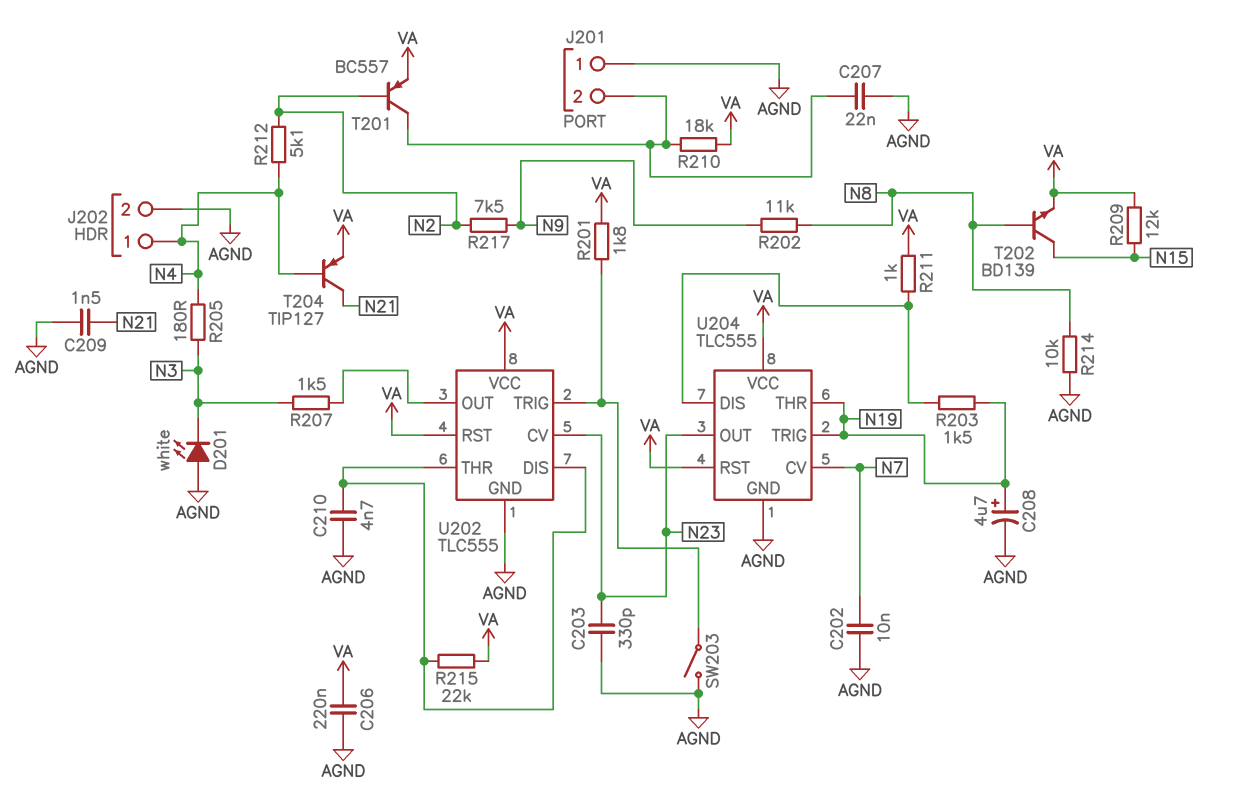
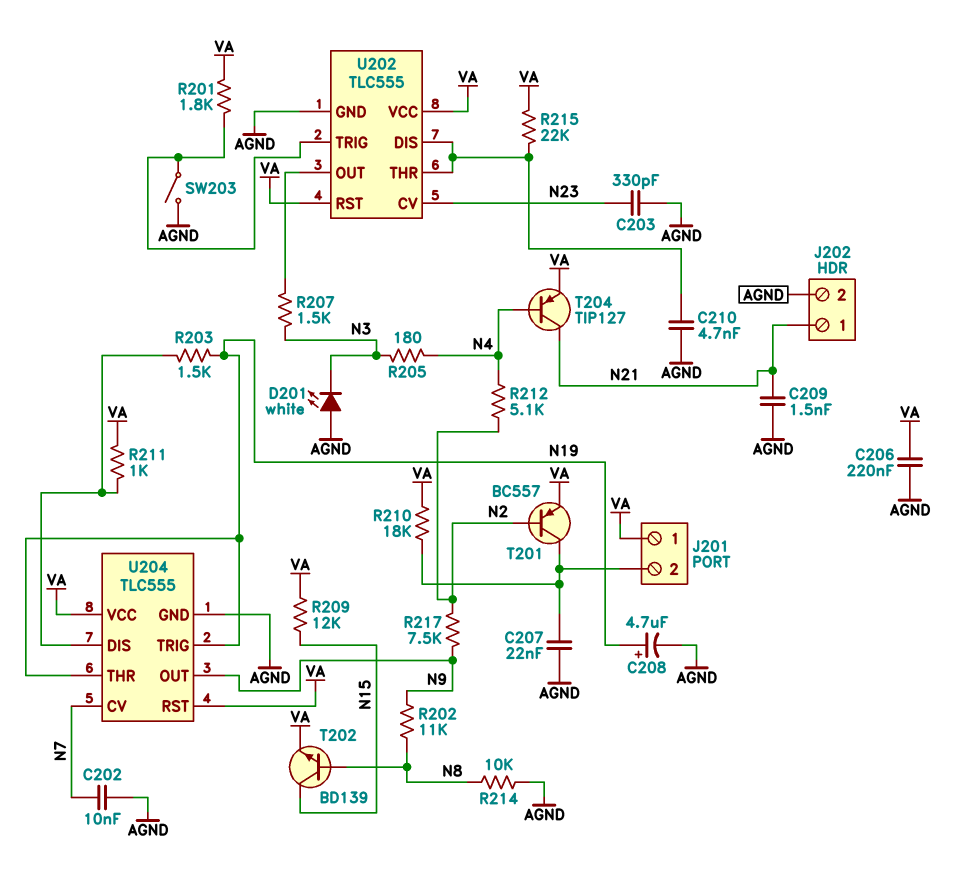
J201 pin 1: AGND -> VA
J202 pin 1: N4 -> N21
U204 pin OUT: N23 -> N9

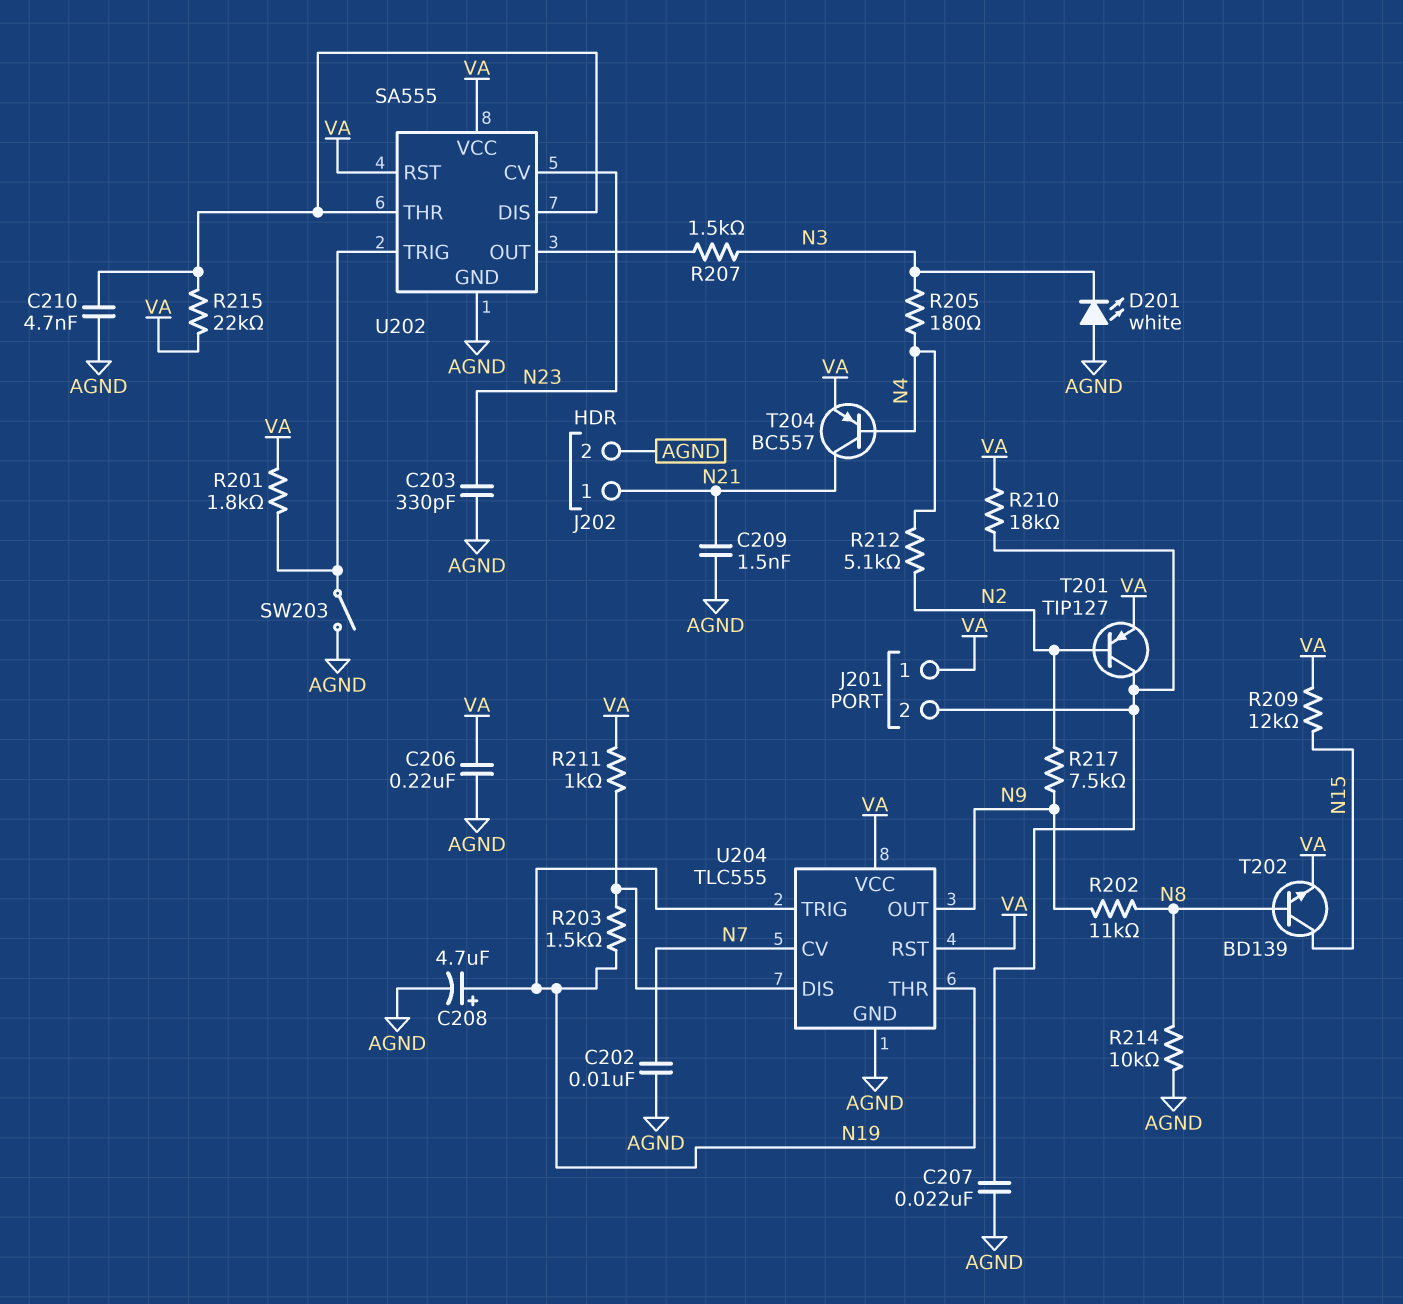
T201: PNP BC557 (B N2, C J201/2, E VA) -> PNP TIP127 (B N2, C J201/2, E VA)
T204: PNP TIP127 (B N4, C N21, E VA) -> PNP BC557 (B N4, C N21, E VA)
U202: TLC555 -> SA555

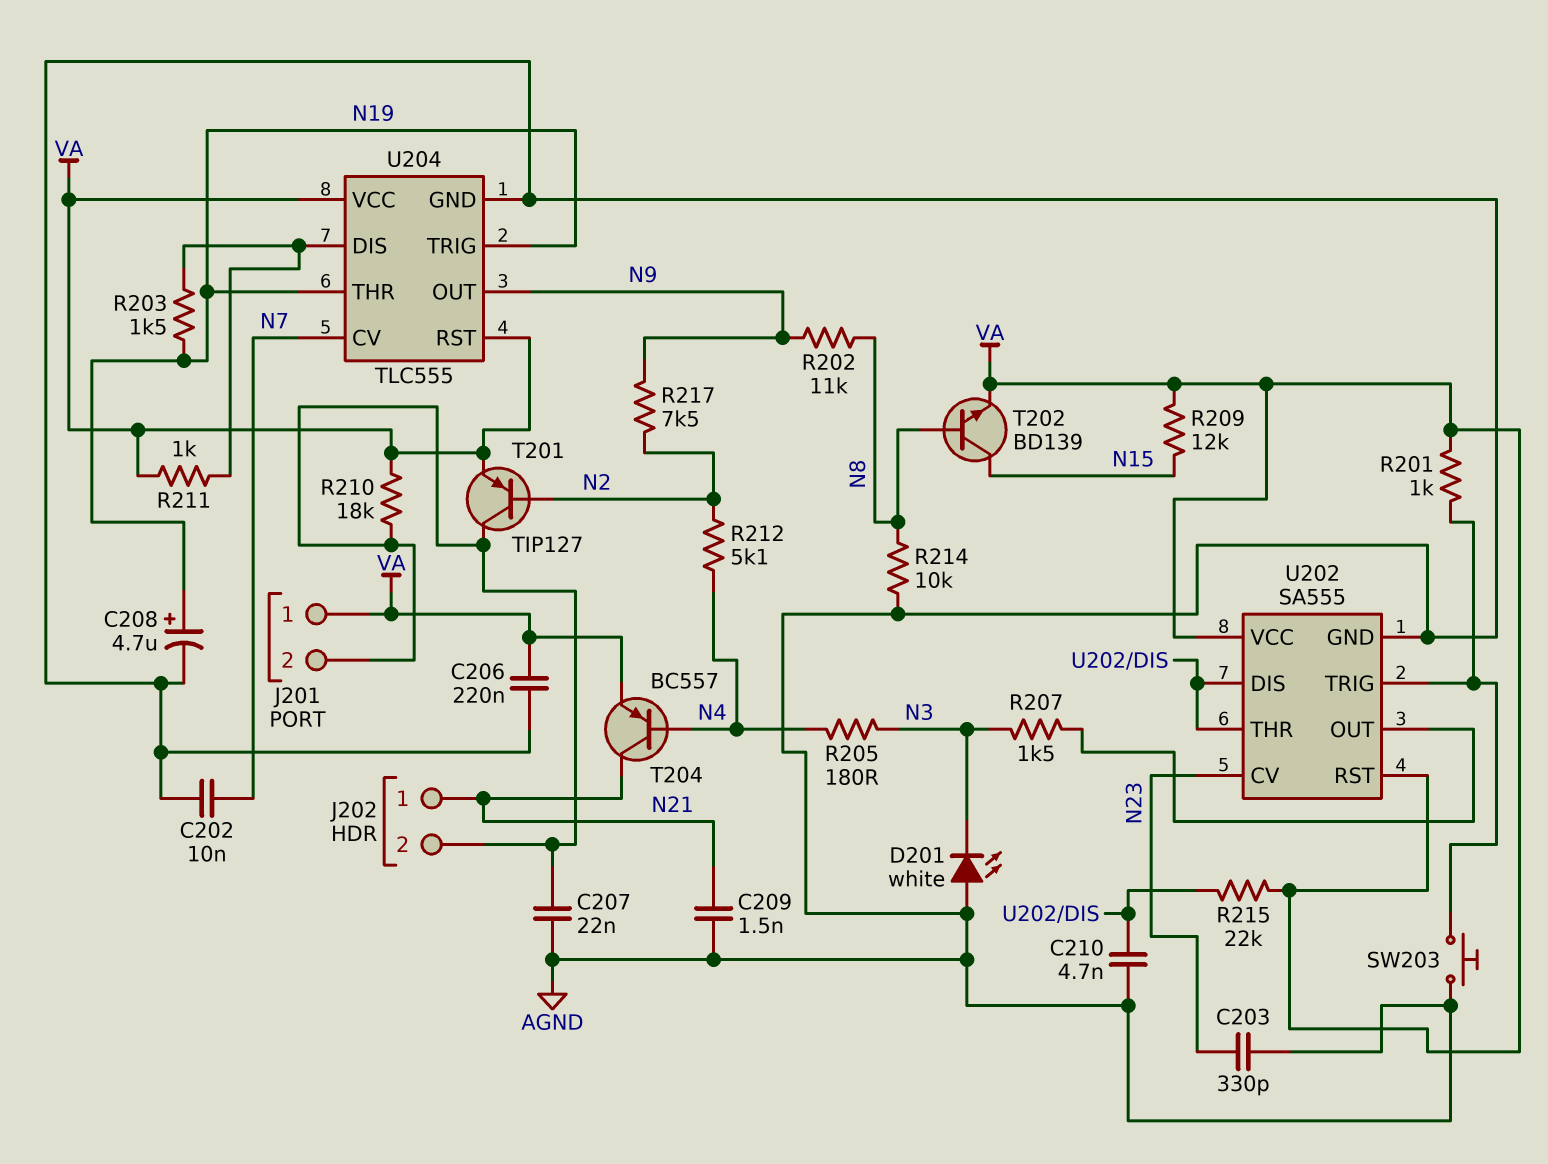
J202 pin 2: AGND -> J201/2
R201: 1.8k (U202/TRIG, VA) -> 1k (U202/TRIG, VA)
SW203: switch (AGND, U202/TRIG) -> button (AGND, U202/TRIG)

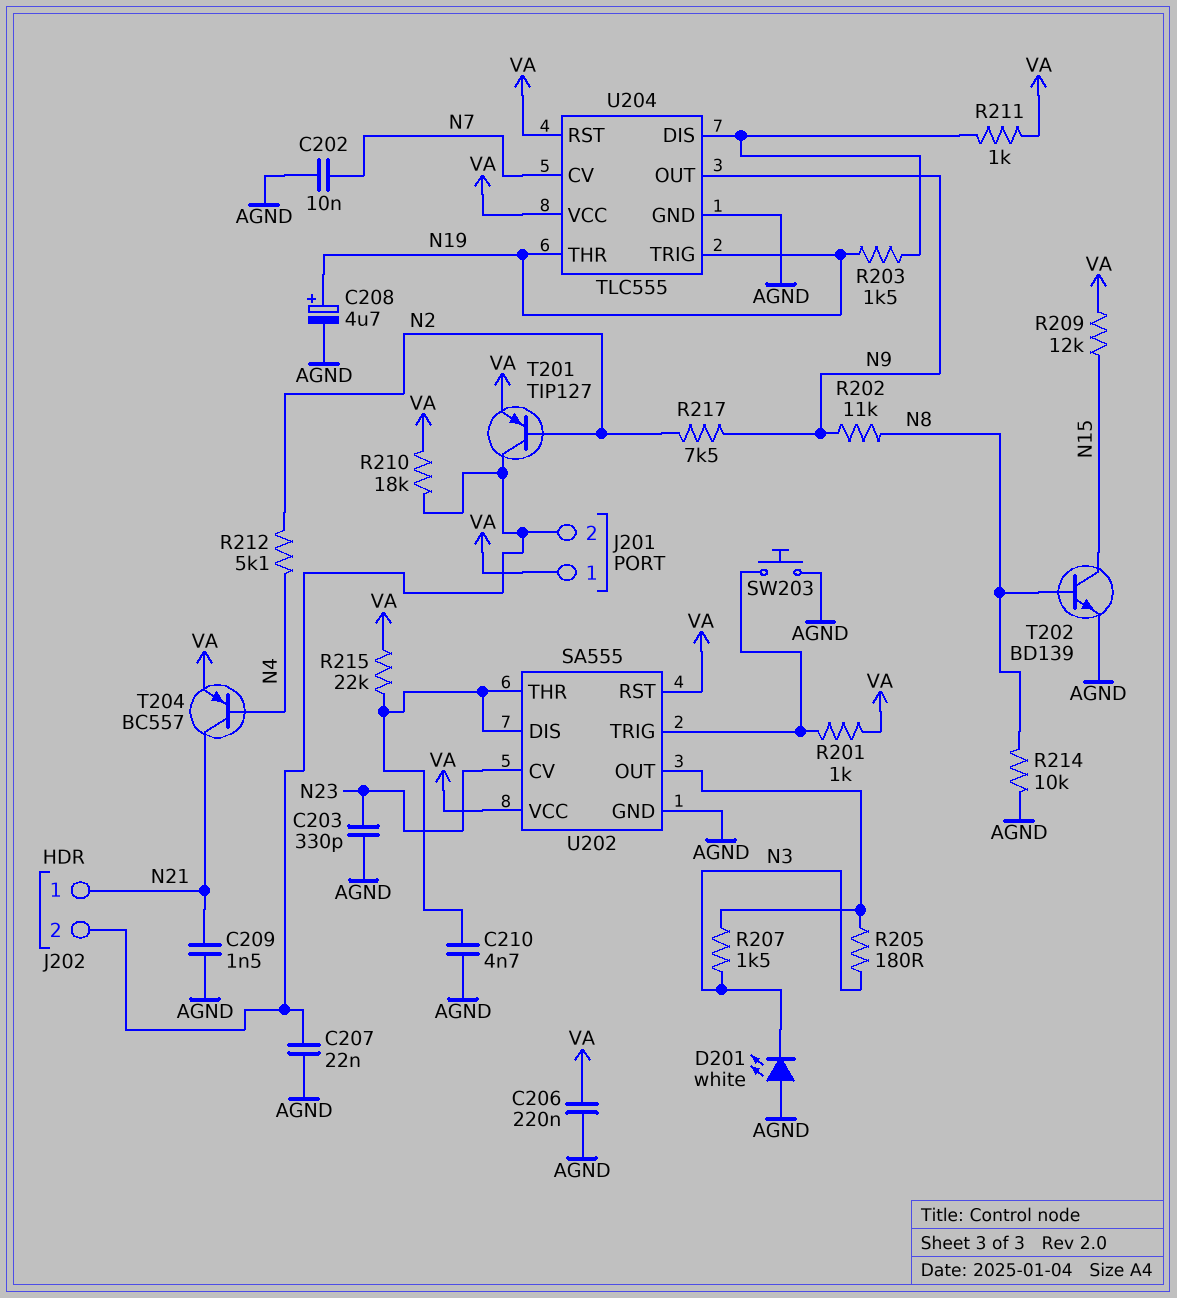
R205: 180 (N3, N4) -> 180 (N3, U202/OUT)
T202: NPN BD139 (B N8, C N15, E VA) -> NPN BD139 (B N8, C N15, E AGND)

